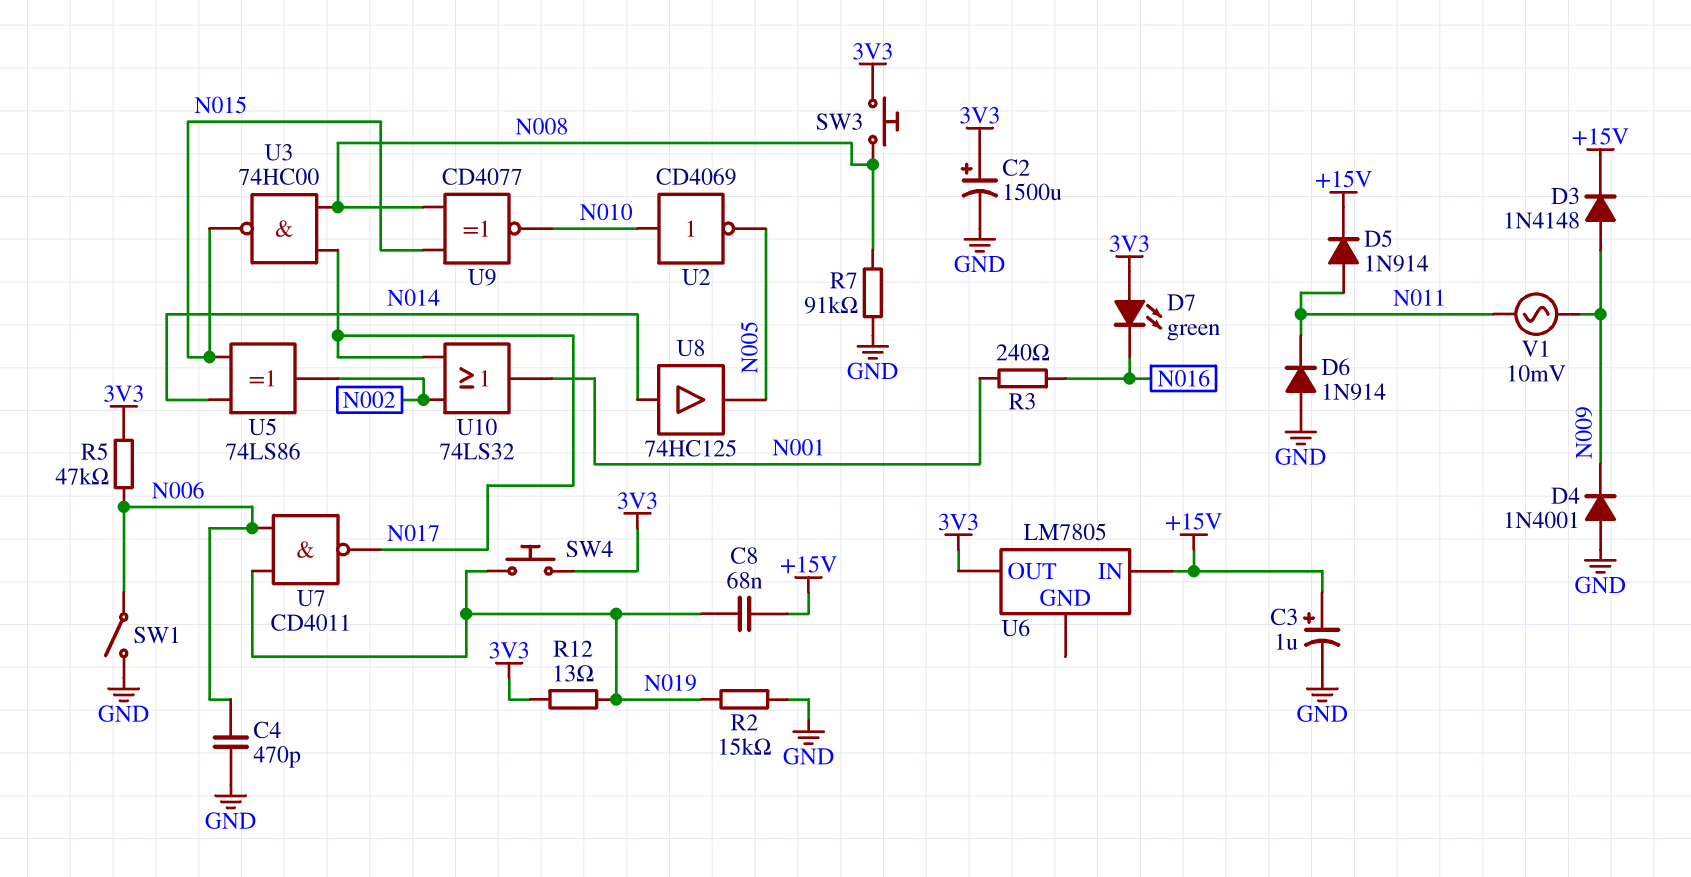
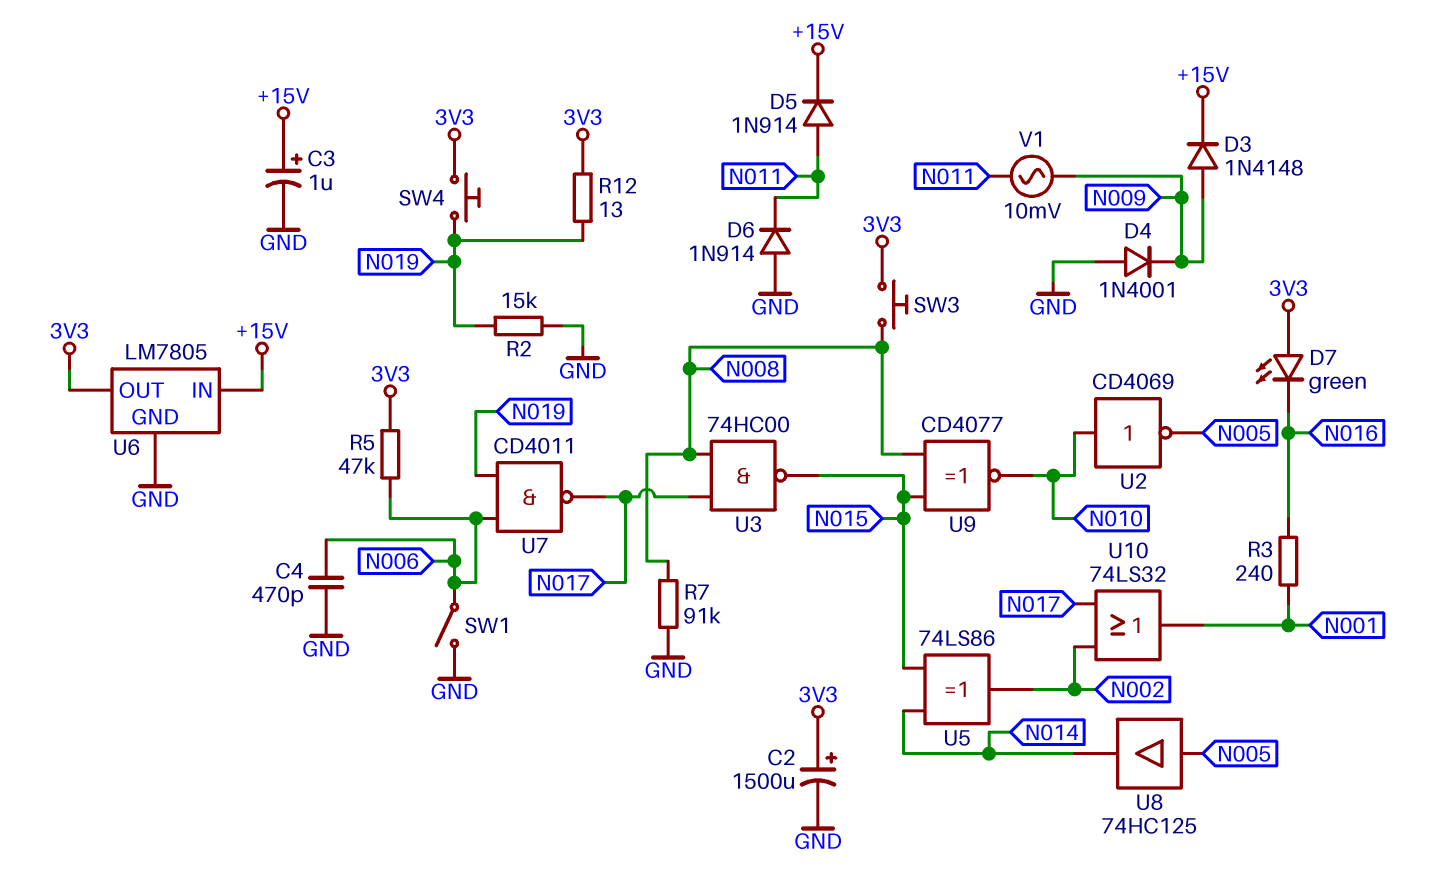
C8: 68nF (+15V, N019) -> none
U6 pin GND: none -> GND
U8: buffer 74HC125 (in N014, out N005) -> buffer 74HC125 (in N005, out N014)

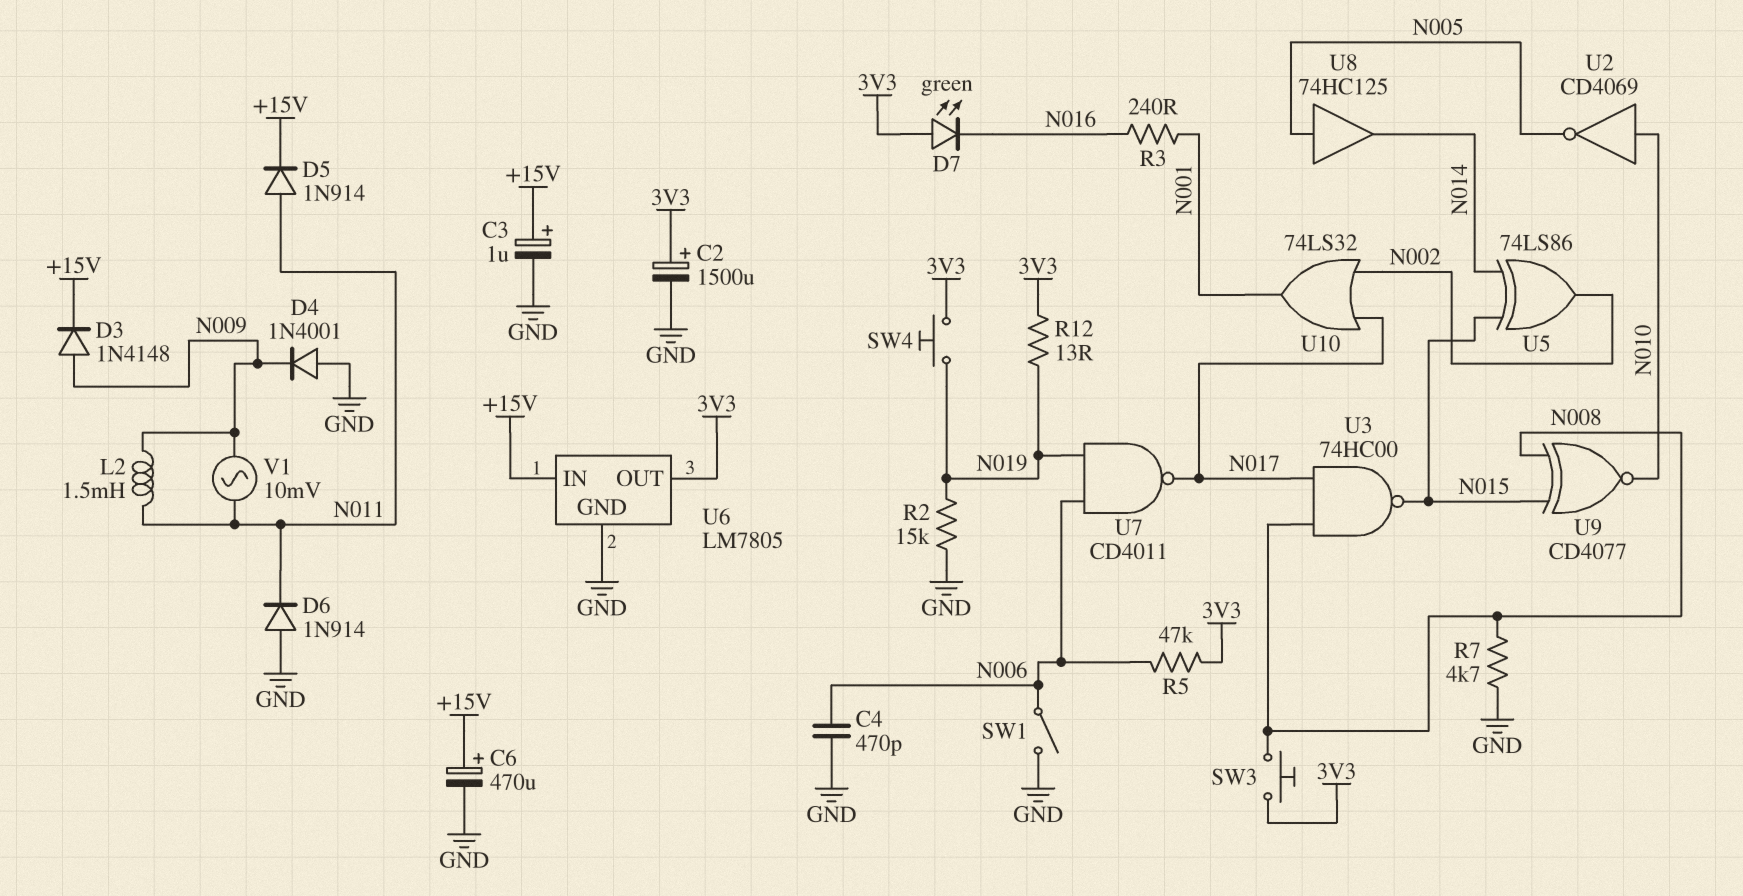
C6: none -> 470uF (plus +15V, minus GND)
L2: none -> 1.5mH (N009, N011)
R7: 91k (GND, N008) -> 4.7k (GND, N008)

